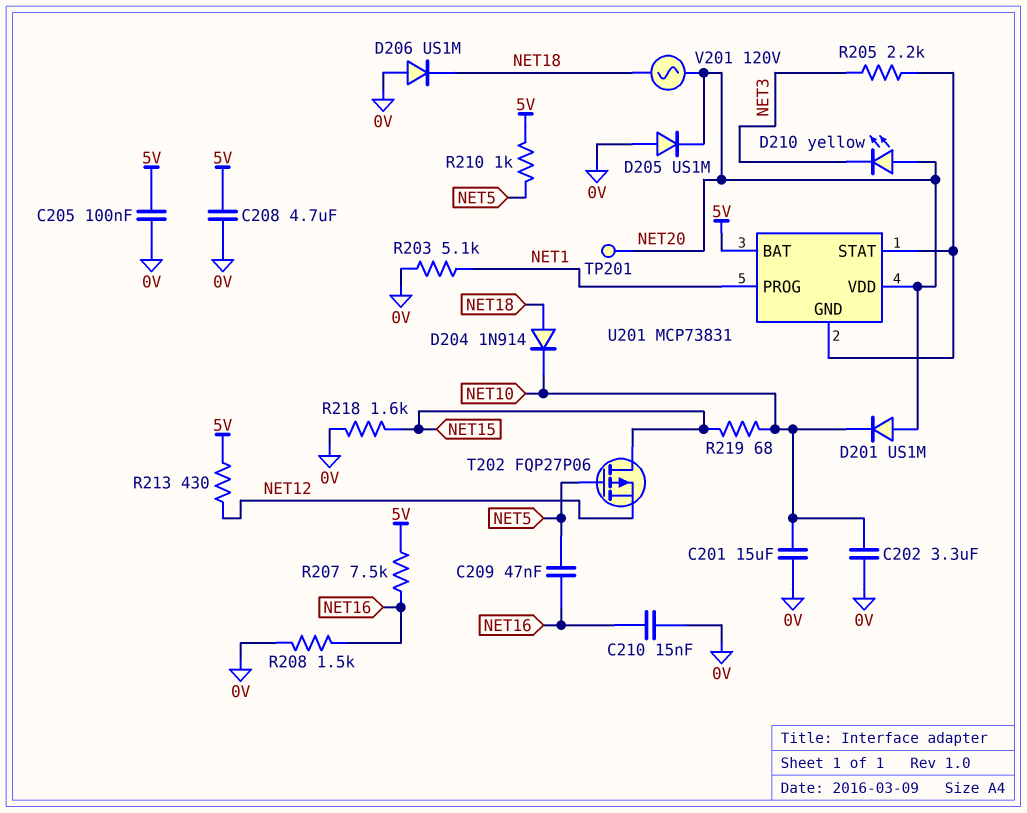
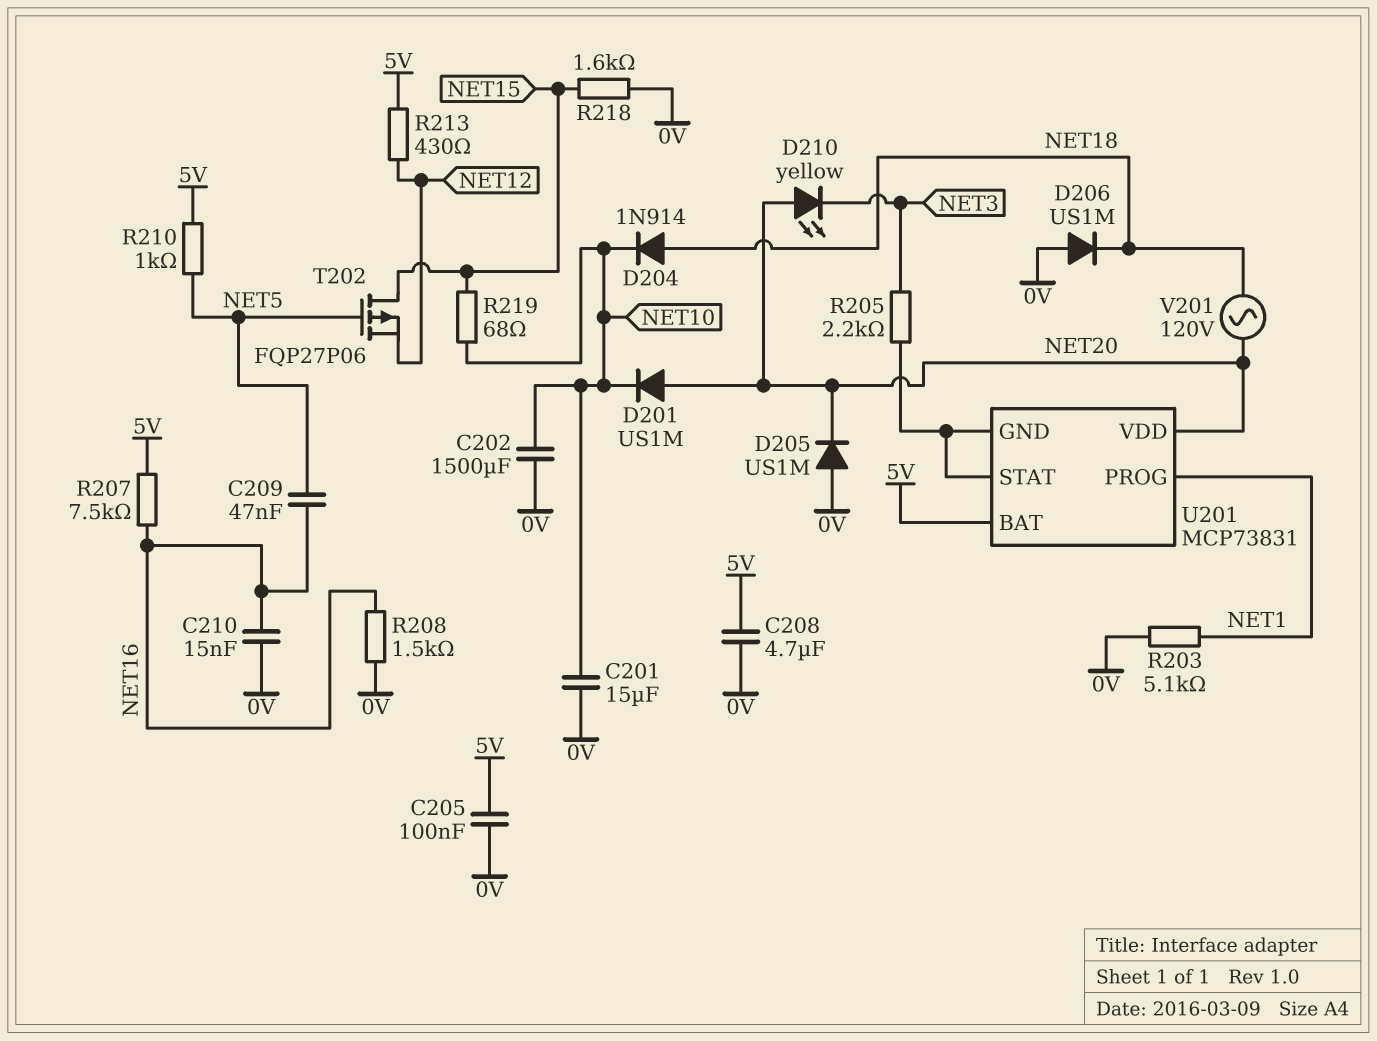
C202: 3.3uF (0V, NET10) -> 1500uF (0V, NET10)
TP201: test point (NET20) -> none

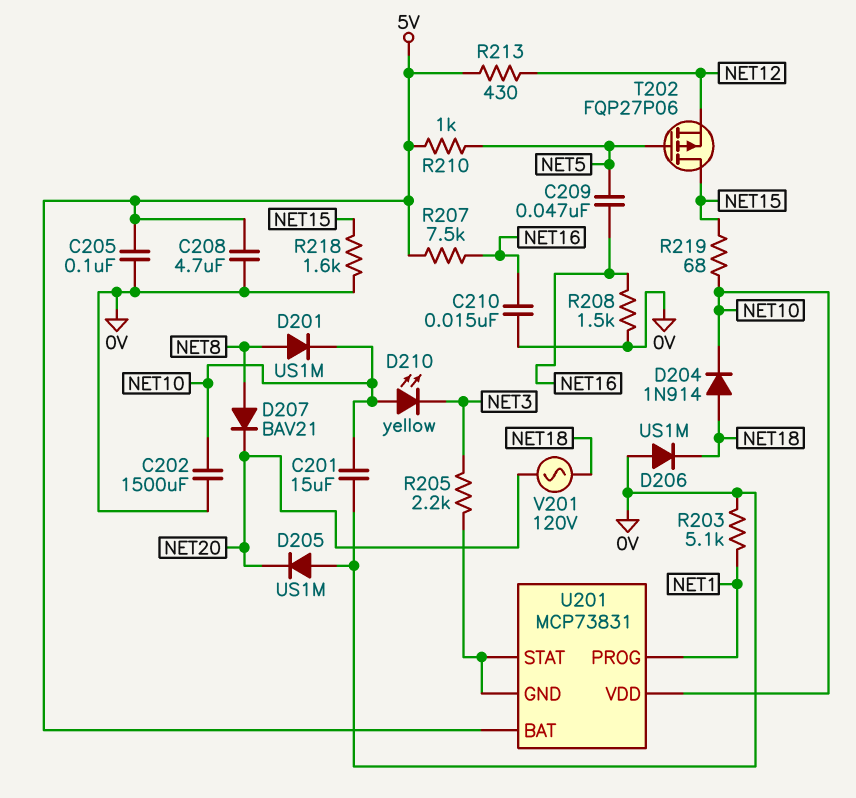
D201: diode US1M (A NET20, K NET10) -> diode US1M (A NET8, K NET10)
D207: none -> diode BAV21 (A NET8, K NET20)
D210: LED yellow (A NET20, K NET3) -> LED yellow (A NET10, K NET3)
U201 pin VDD: NET20 -> NET10

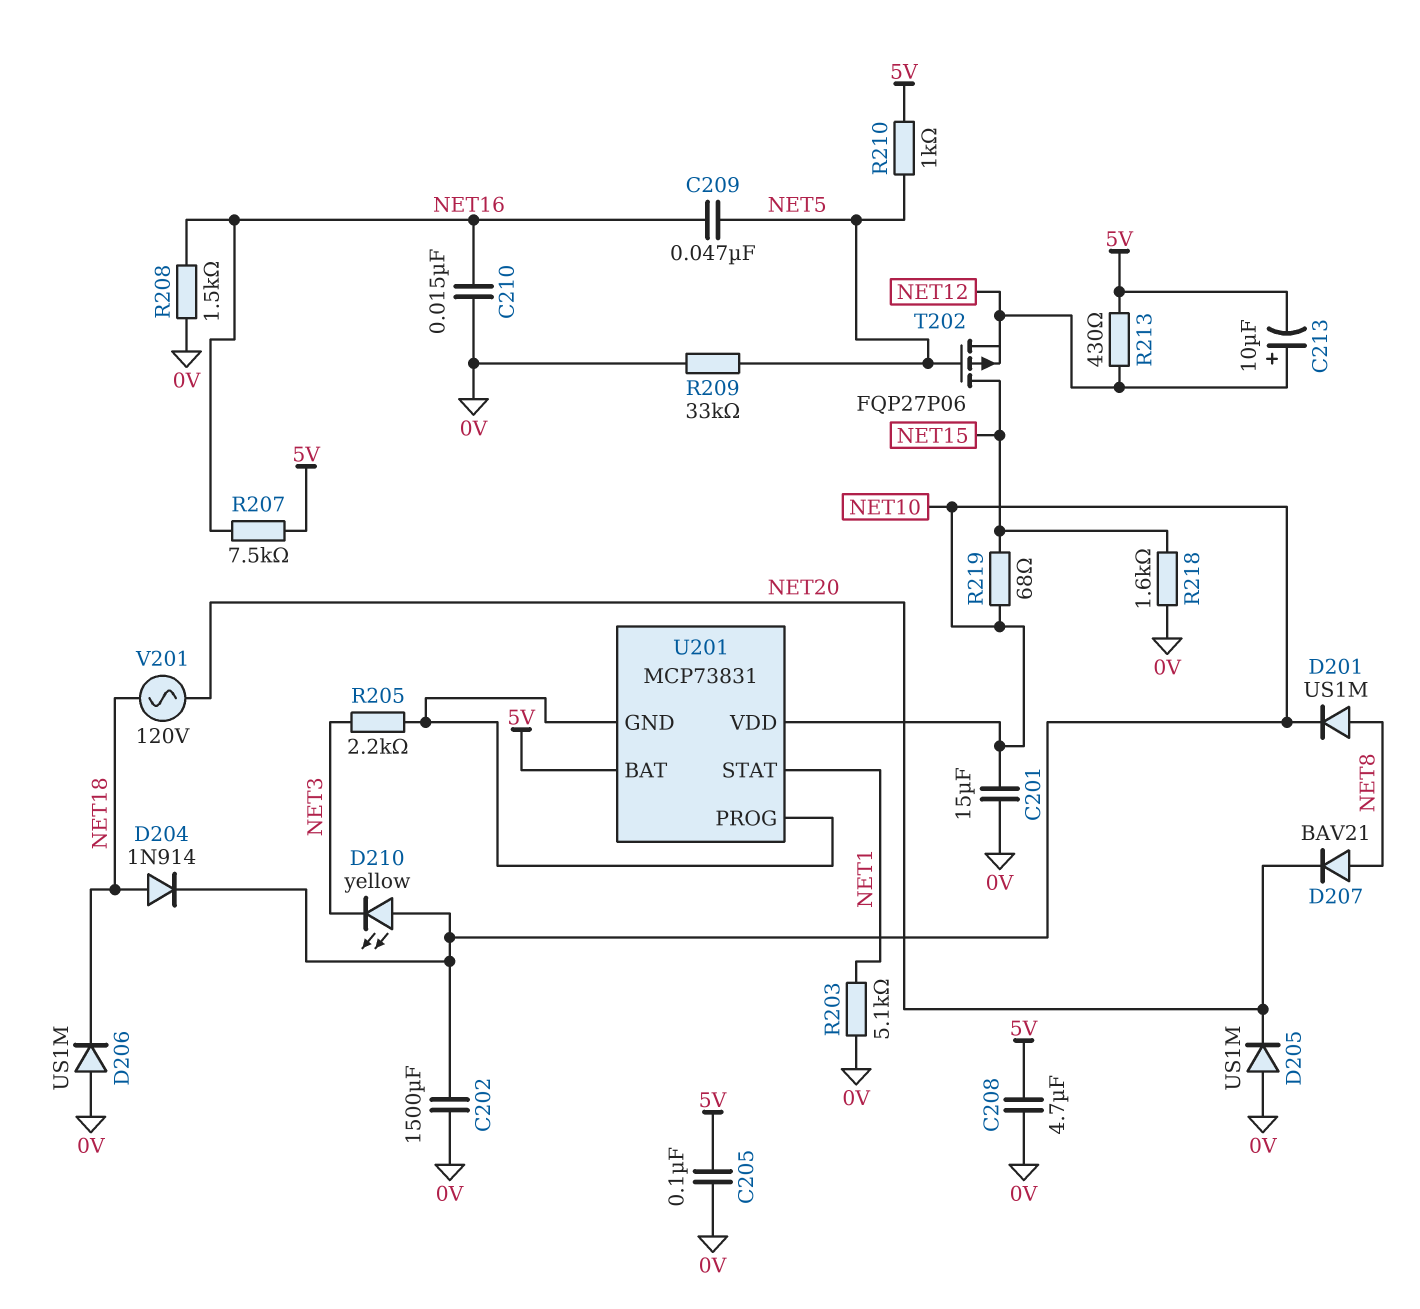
C213: none -> 10uF (plus NET12, minus 5V)
R209: none -> 33k (0V, NET5)
U201 pin PROG: NET1 -> U201/GND
U201 pin STAT: U201/GND -> NET1

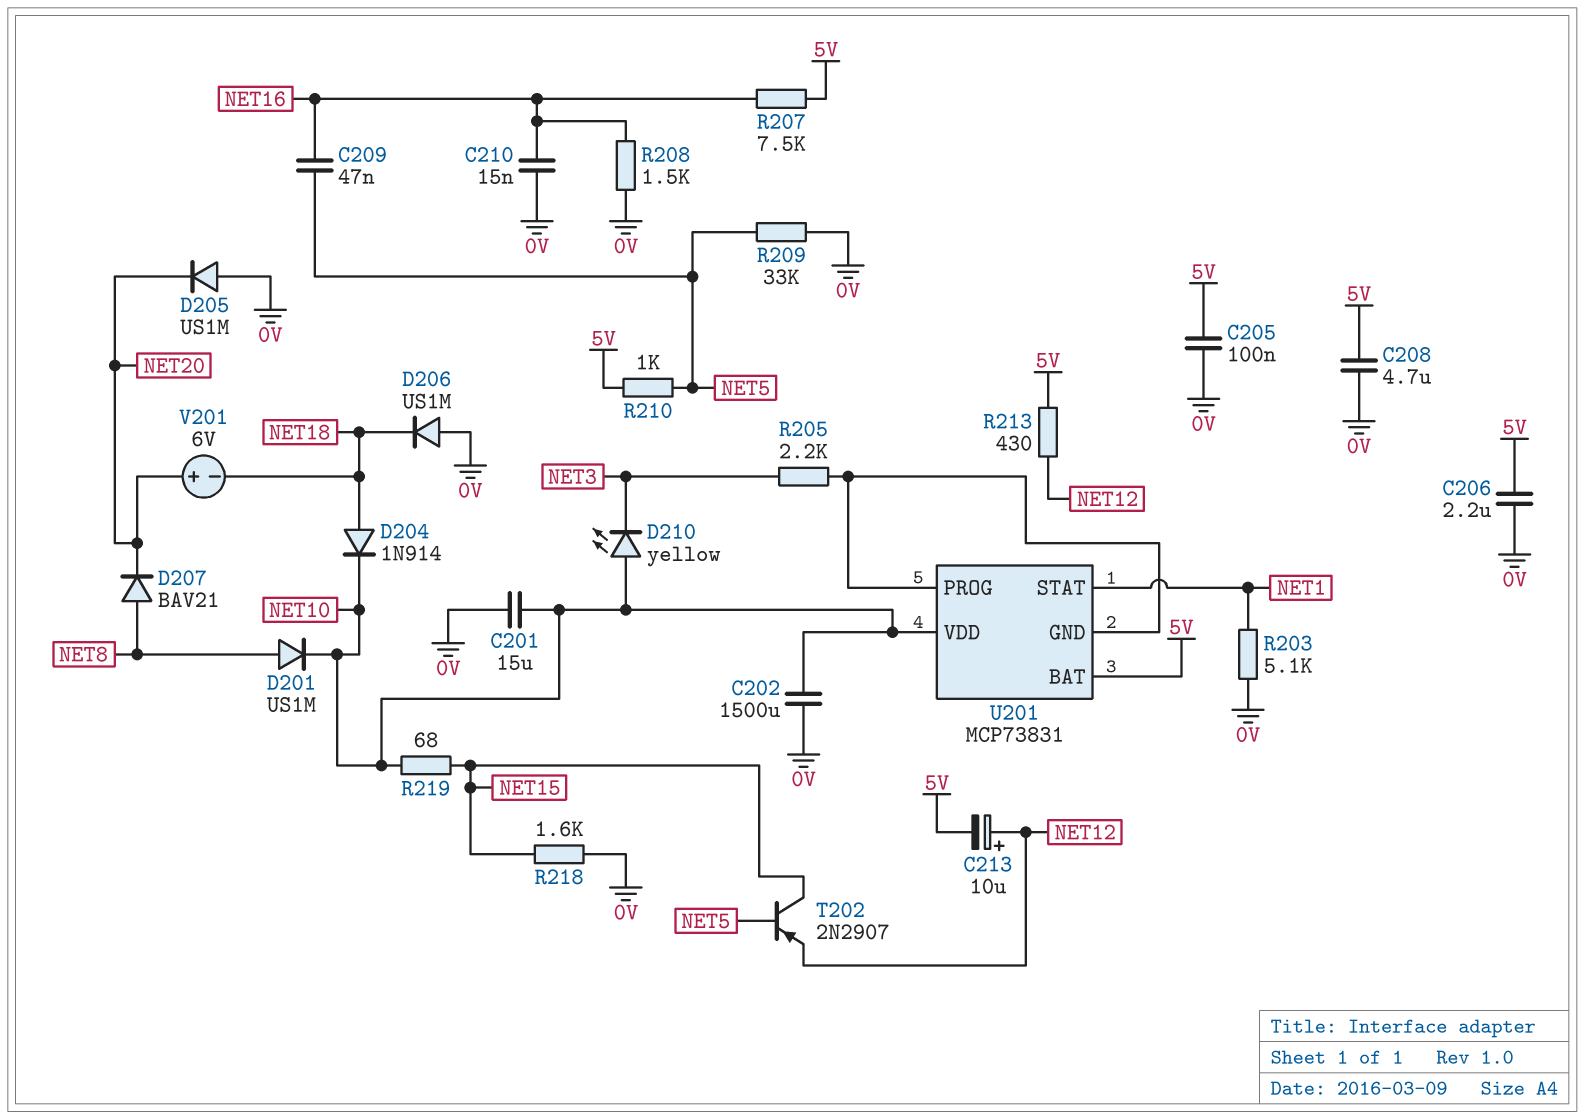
C206: none -> 2.2uF (0V, 5V)
T202: PMOS FQP27P06 (G NET5, D NET15, S NET12) -> PNP 2N2907 (B NET5, C NET15, E NET12)
V201: AC 120V (NET18, NET20) -> 6V (plus NET20, minus NET18)

